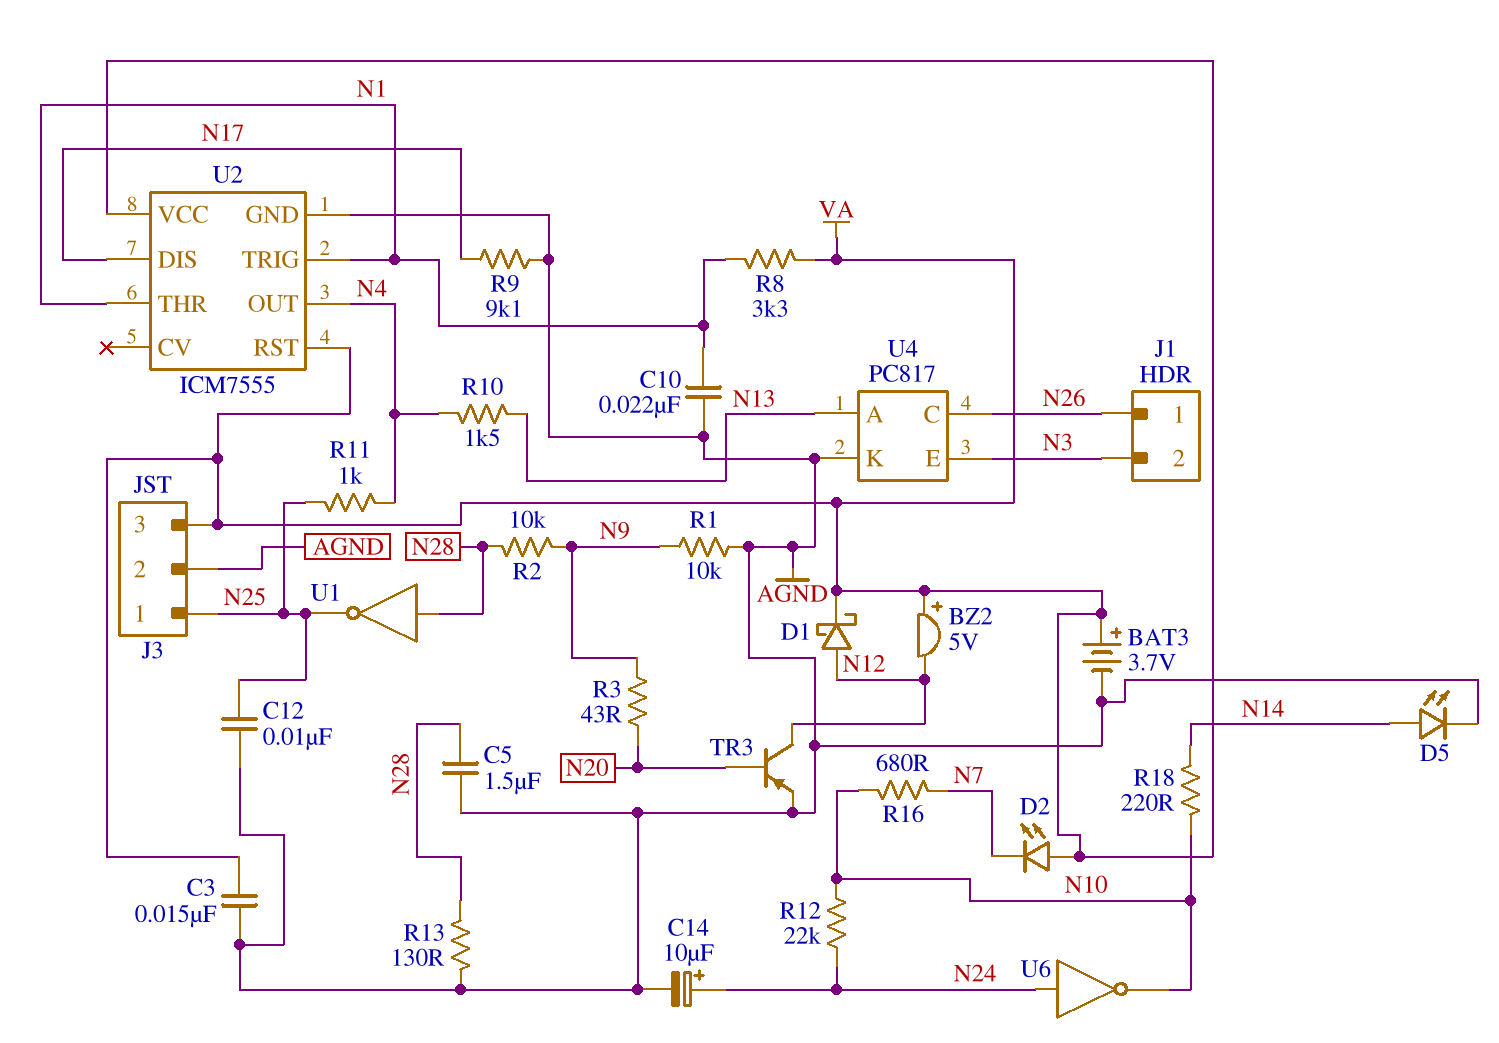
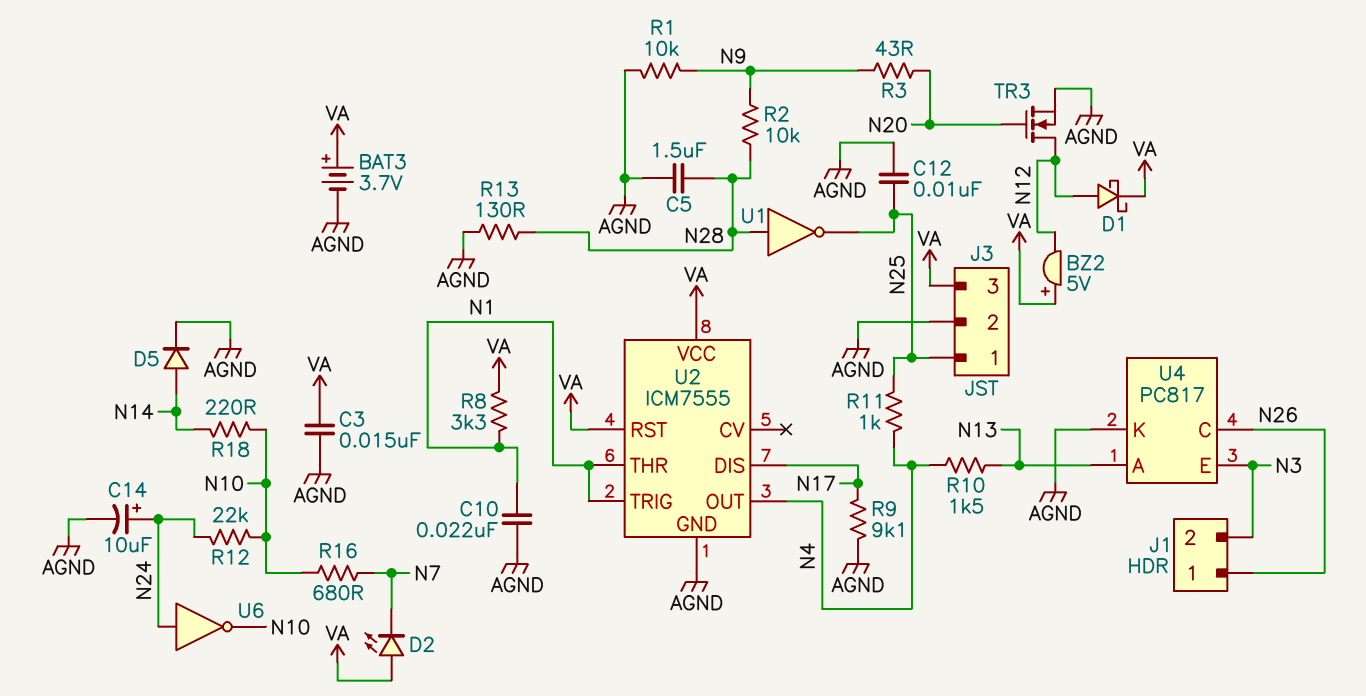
D5: LED (A N14, K AGND) -> diode (A N14, K AGND)
TR3: PNP (B N20, C N12, E AGND) -> NMOS (G N20, D N12, S AGND)

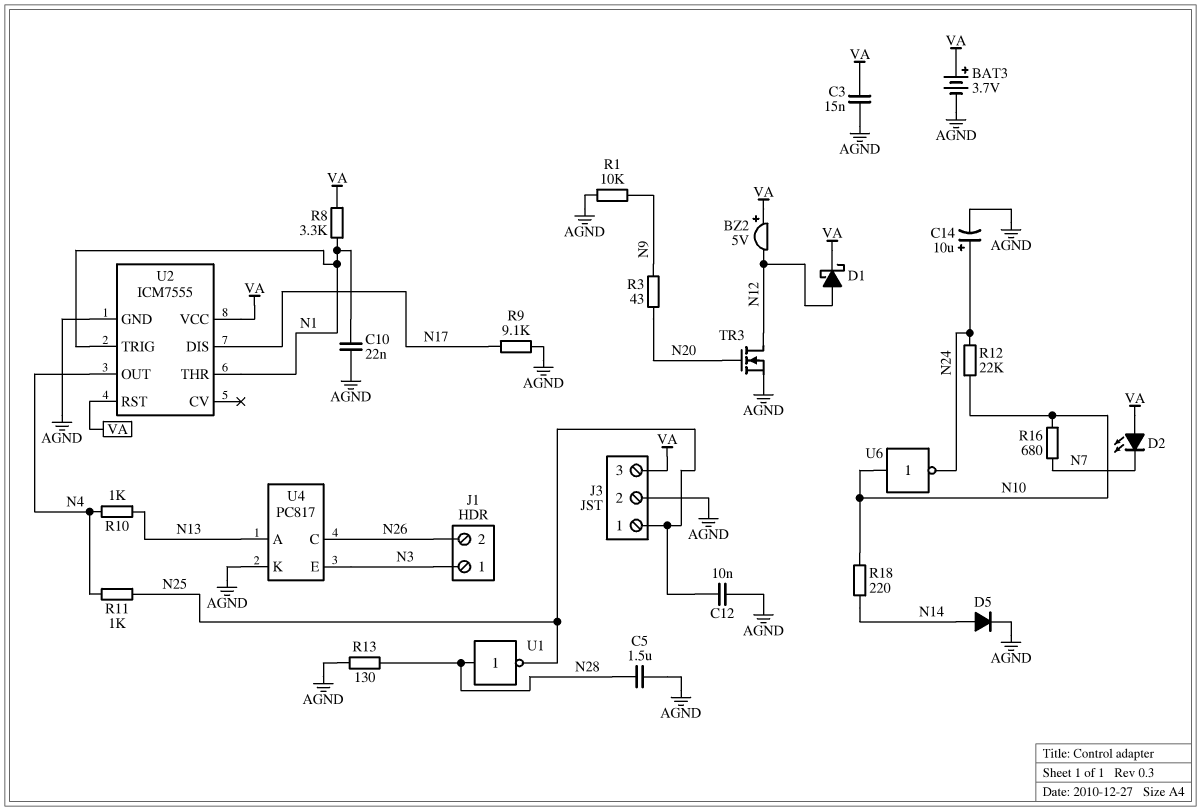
J1 pin 1: N26 -> N3
J1 pin 2: N3 -> N26
R2: 10k (N9, N28) -> none
R10: 1.5k (N4, N13) -> 1k (N4, N13)
U6: NOT (in N24, out N10) -> NOT (in N10, out N24)

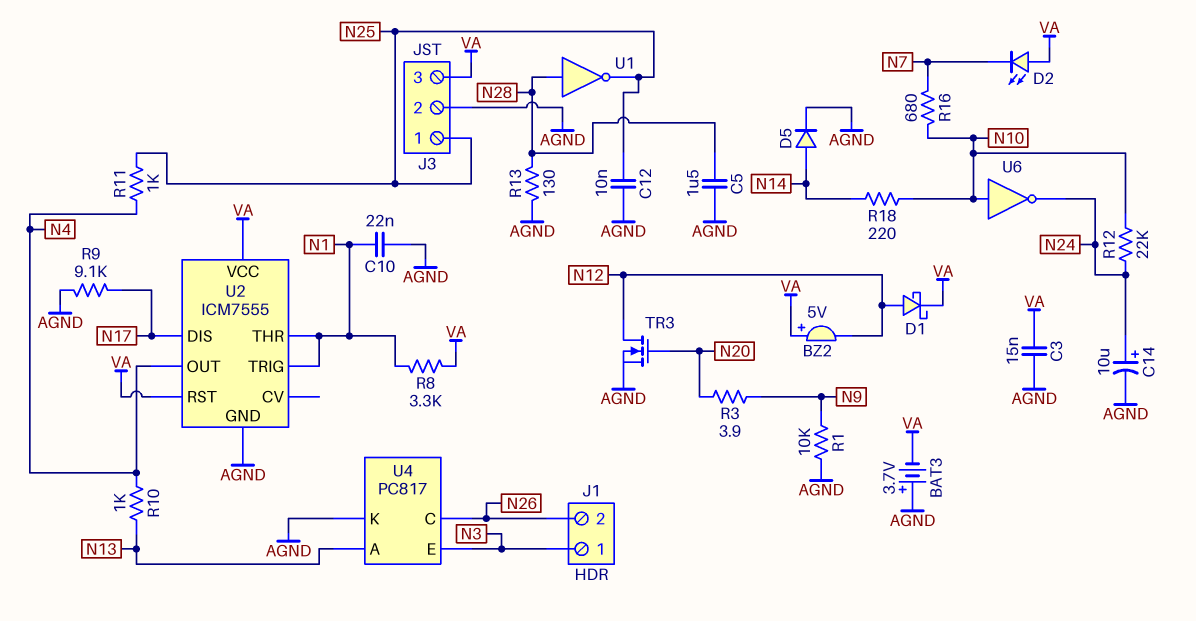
BAT3: 3.7V (plus VA, minus AGND) -> 3.7V (plus AGND, minus VA)
R3: 43 (N9, N20) -> 3.9 (N9, N20)

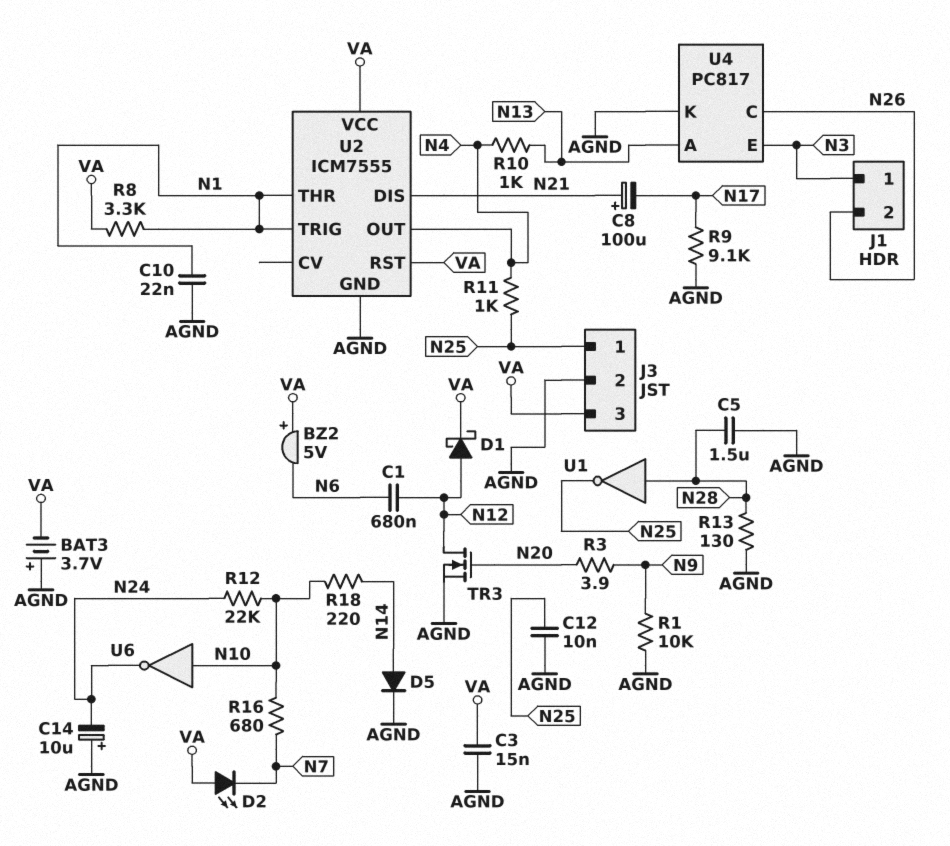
BZ2: buzzer 5V (plus VA, minus N12) -> buzzer 5V (plus VA, minus N6)
C1: none -> 680nF (N6, N12)
C8: none -> 100uF (plus N21, minus N17)
C14: 10uF (plus N24, minus AGND) -> 10uF (plus AGND, minus N24)
U2 pin DIS: N17 -> N21

